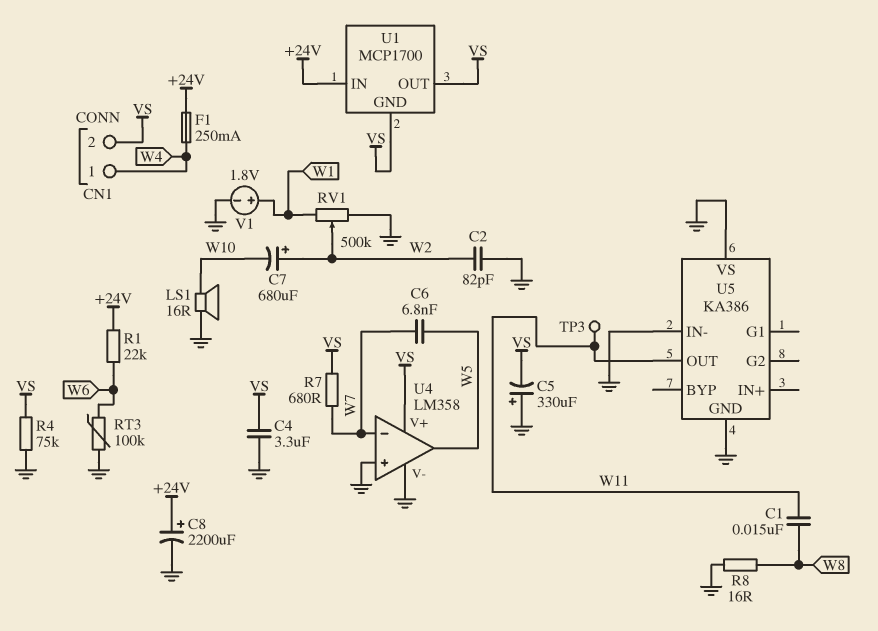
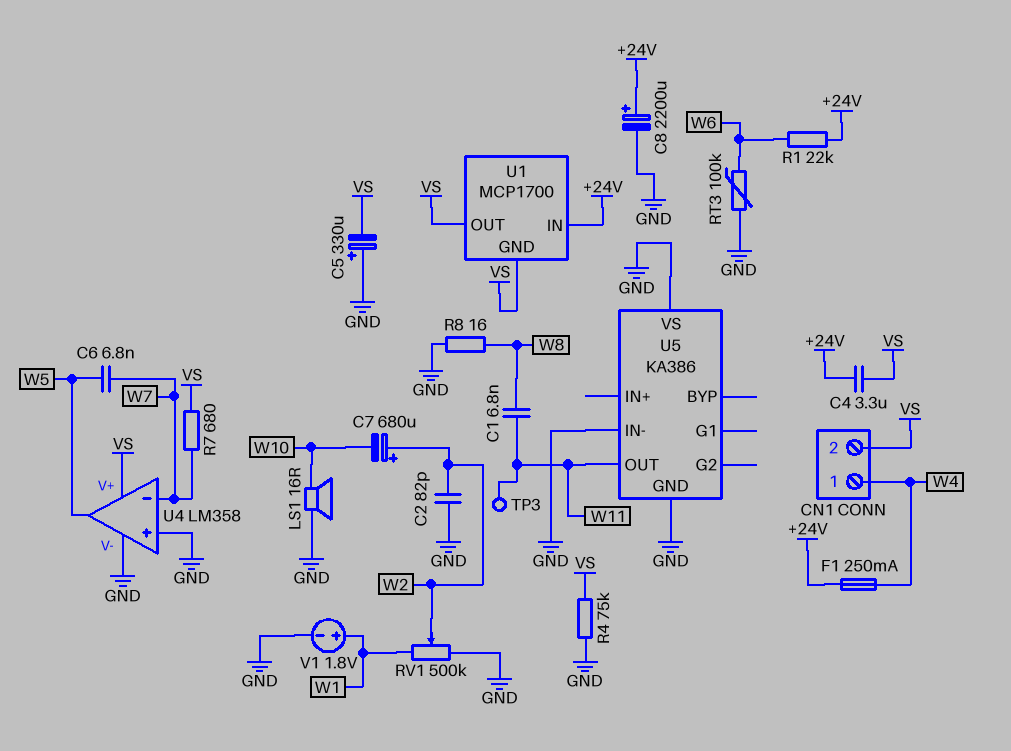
C1: 15nF (W8, W11) -> 6.8nF (W8, W11)
C4: 3.3uF (GND, VS) -> 3.3uF (+24V, VS)

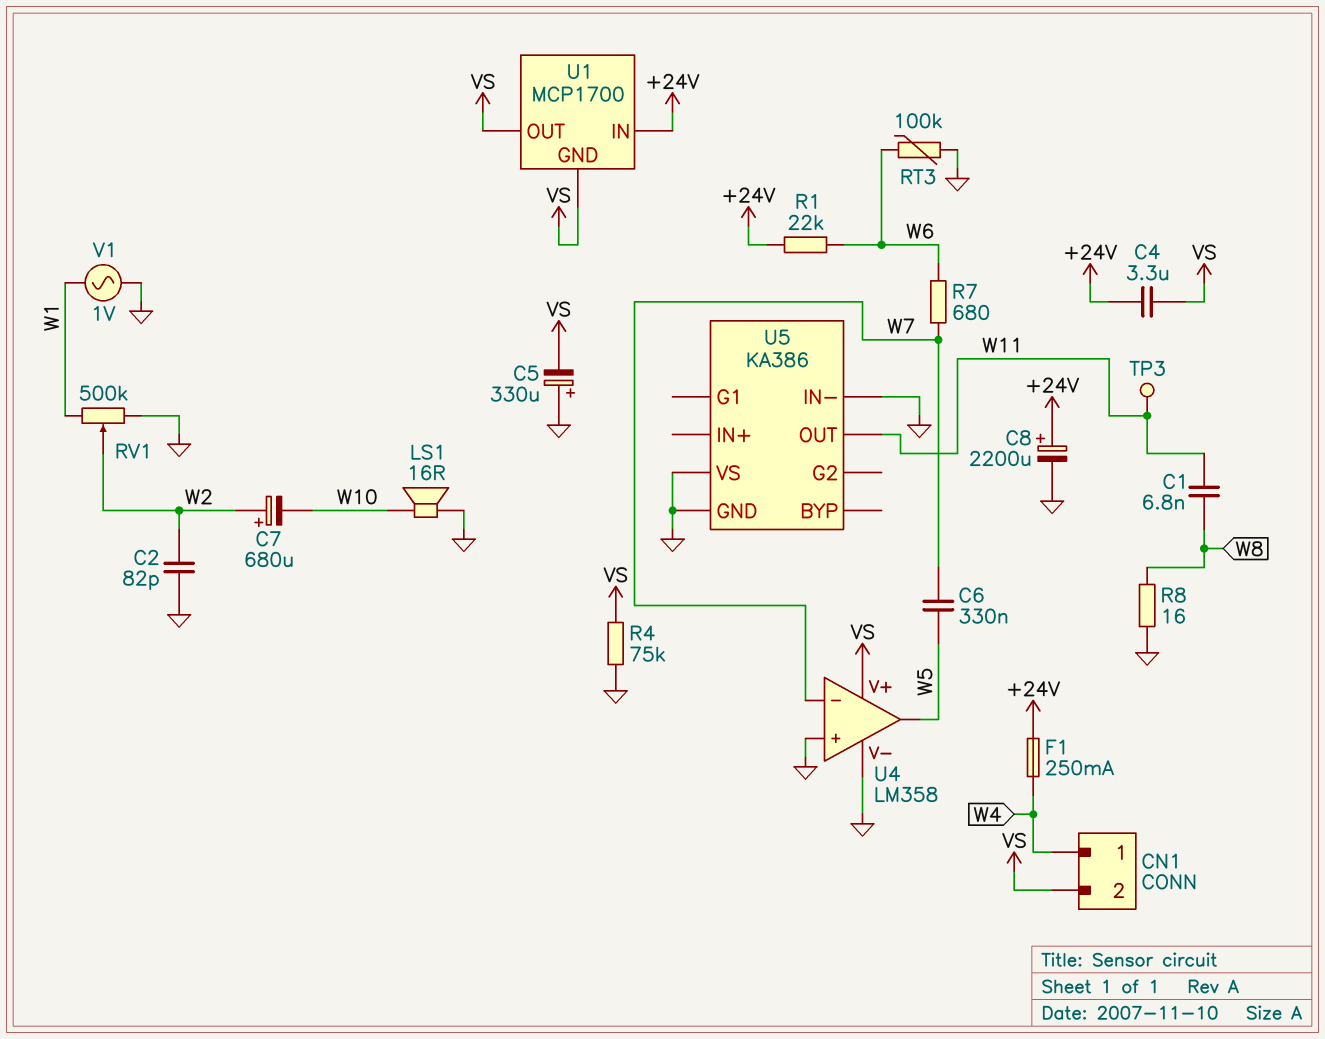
C6: 6.8nF (W5, W7) -> 330nF (W5, W7)
R7: 680 (VS, W7) -> 680 (W6, W7)
V1: 1.8V (plus W1, minus GND) -> AC 1V (GND, W1)

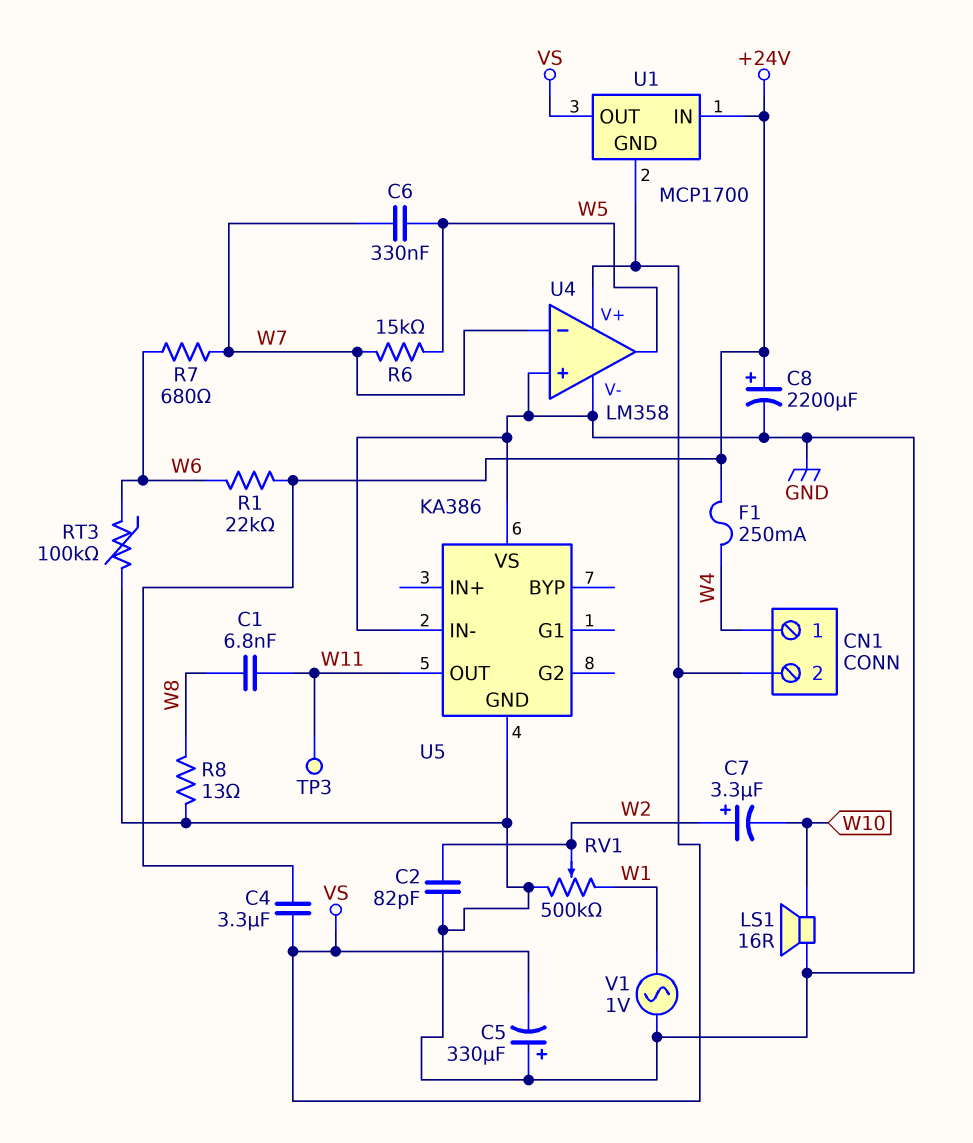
C7: 680uF (plus W2, minus W10) -> 3.3uF (plus W2, minus W10)
R4: 75k (GND, VS) -> none
R6: none -> 15k (W5, W7)
R8: 16 (GND, W8) -> 13 (GND, W8)

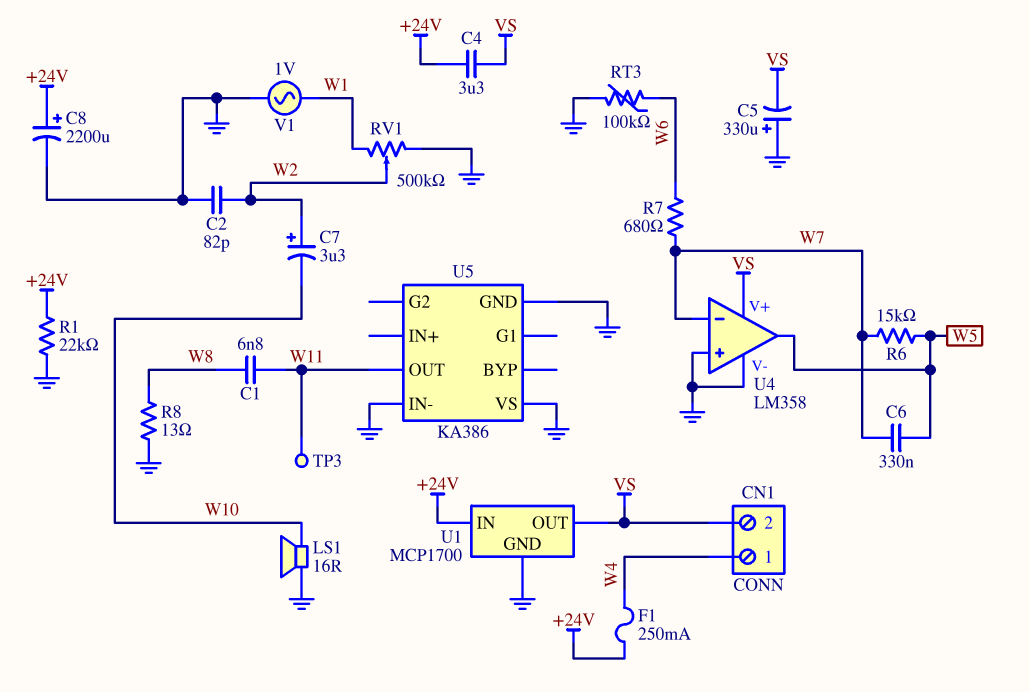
R1: 22k (+24V, W6) -> 22k (+24V, GND)
U1 pin GND: VS -> GND

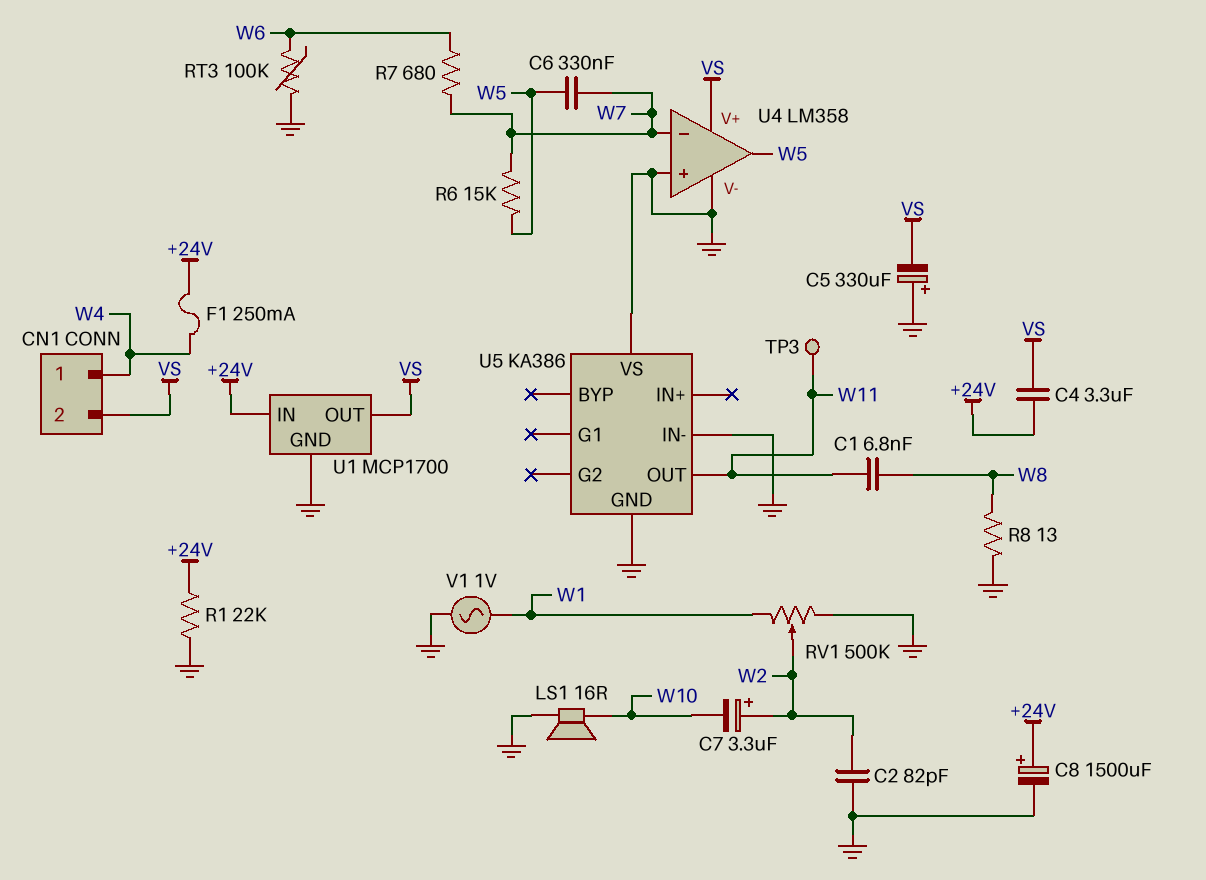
C8: 2200uF (plus +24V, minus GND) -> 1500uF (plus +24V, minus GND)

